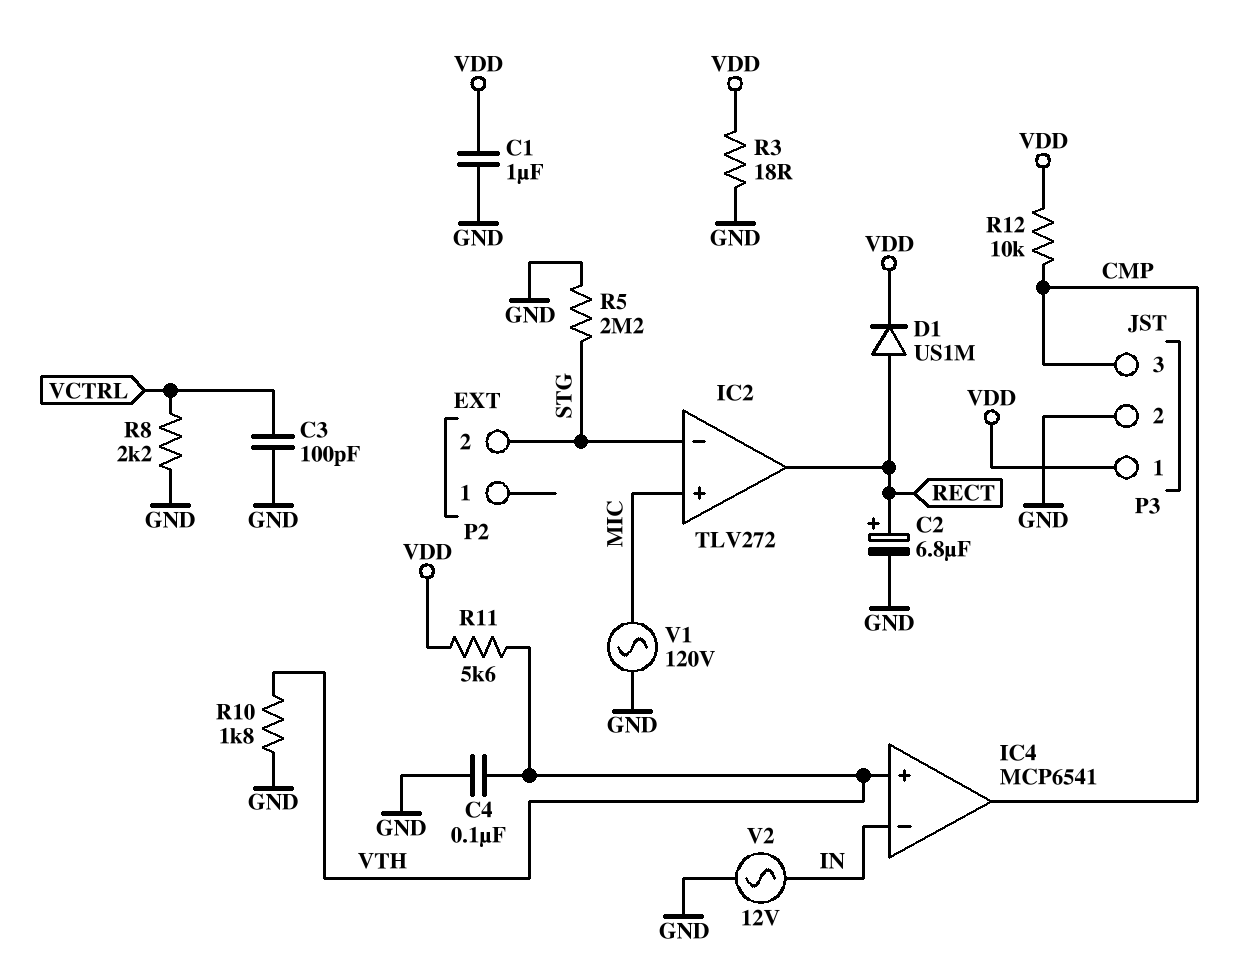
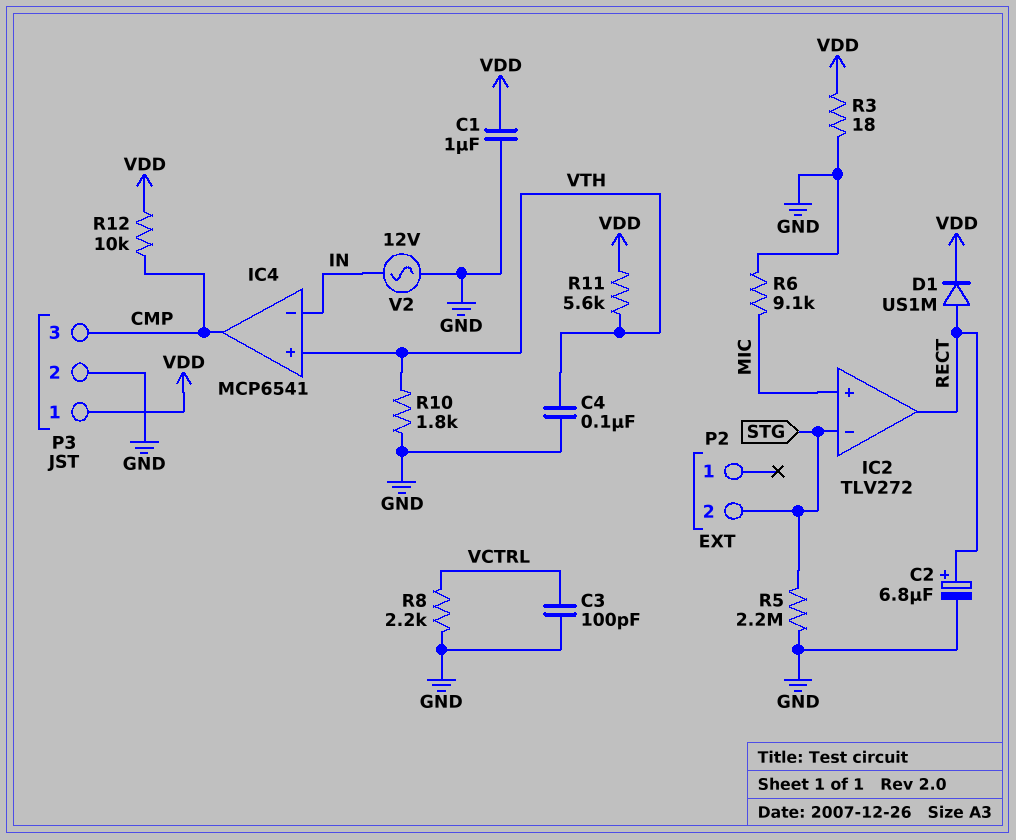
R6: none -> 9.1k (GND, MIC)
V1: AC 120V (GND, MIC) -> none

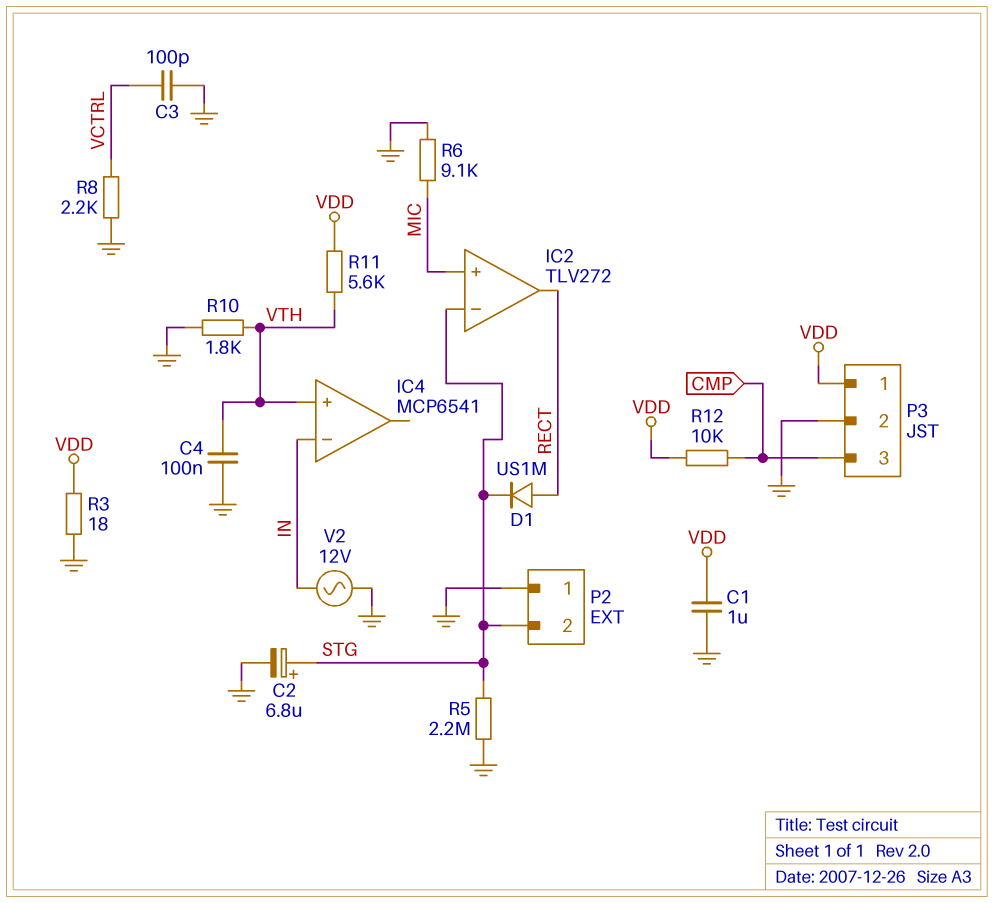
C2: 6.8uF (plus RECT, minus GND) -> 6.8uF (plus STG, minus GND)
D1: diode US1M (A RECT, K VDD) -> diode US1M (A RECT, K STG)
IC4 pin out: CMP -> none
P2 pin 1: none -> GND

